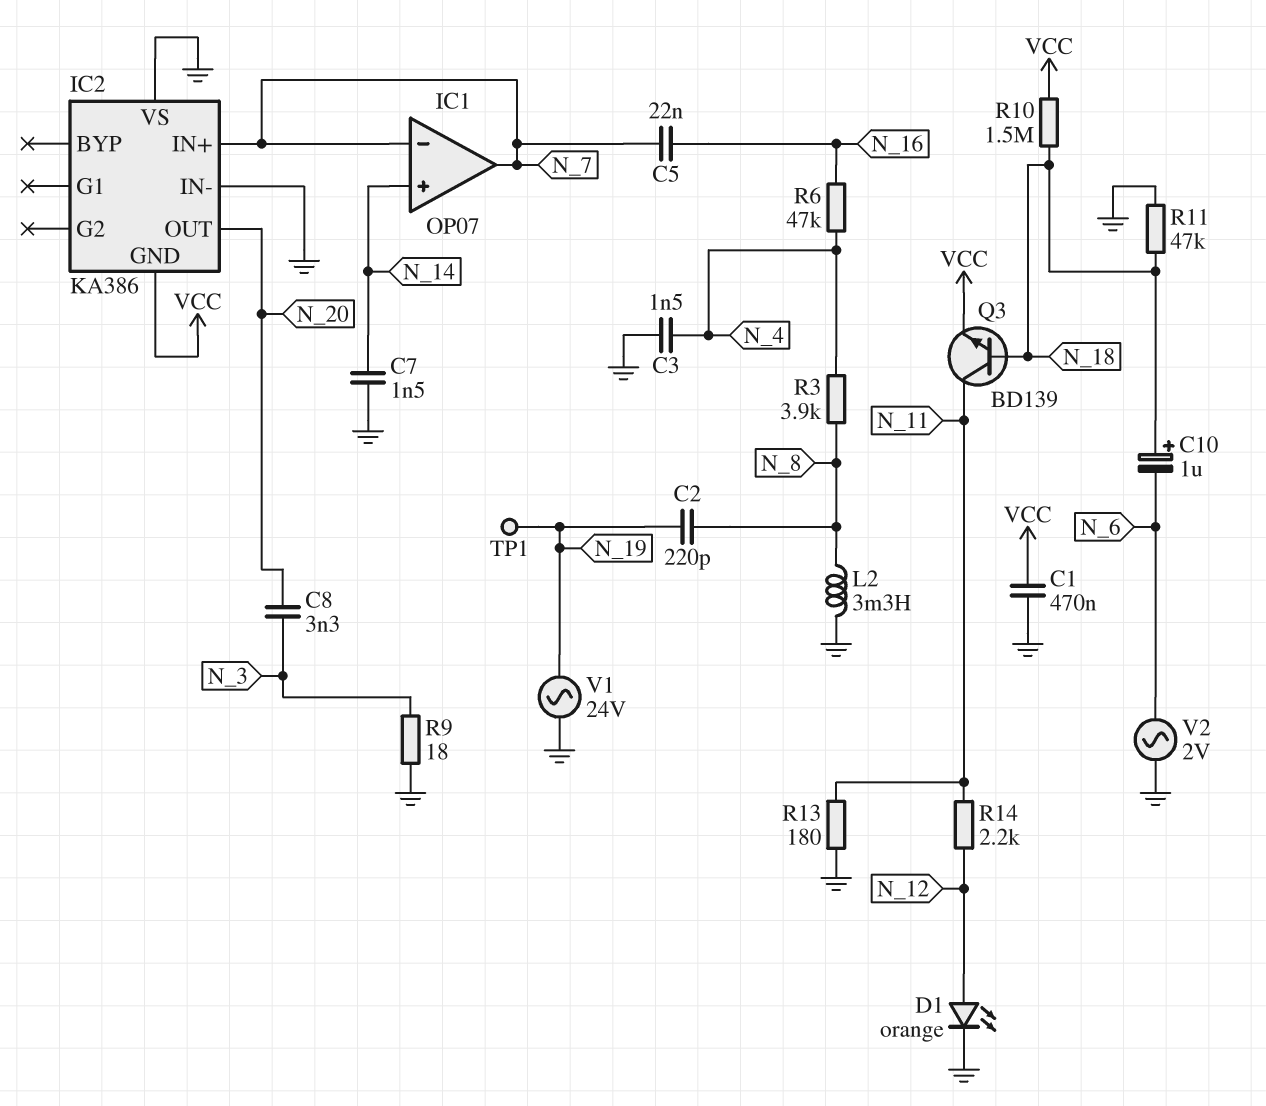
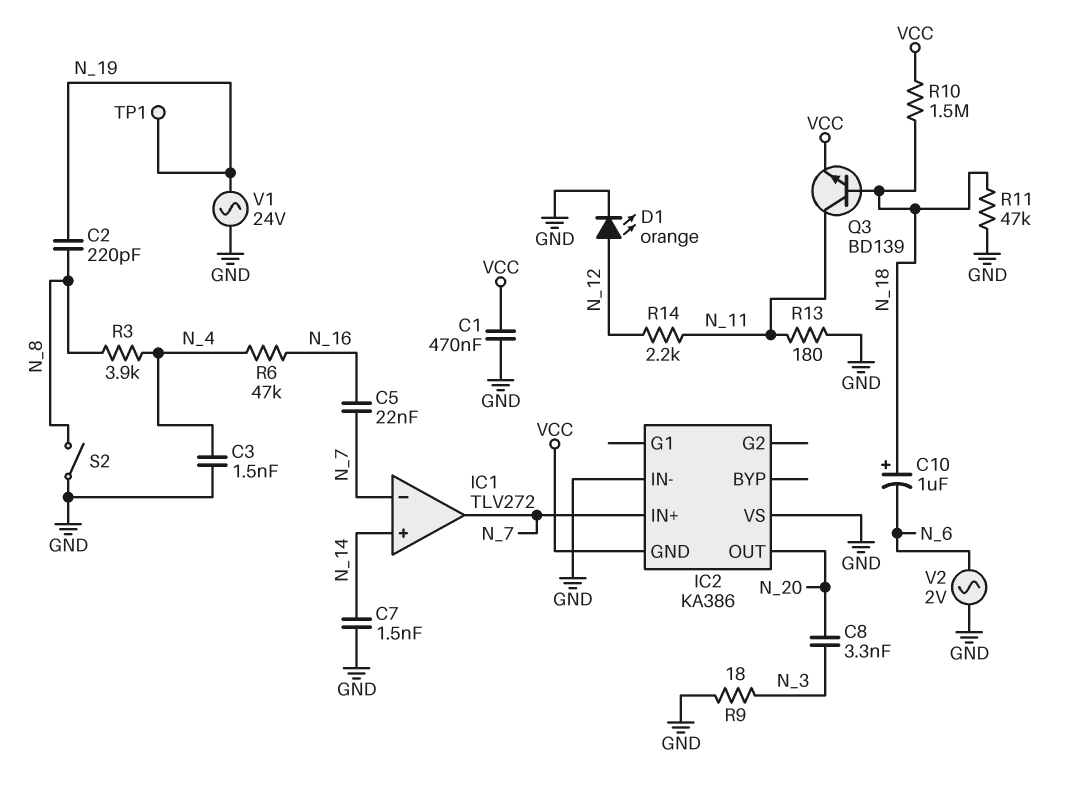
IC1: OP07 -> TLV272
L2: 3.3mH (GND, N_8) -> none
S2: none -> switch (GND, N_8)

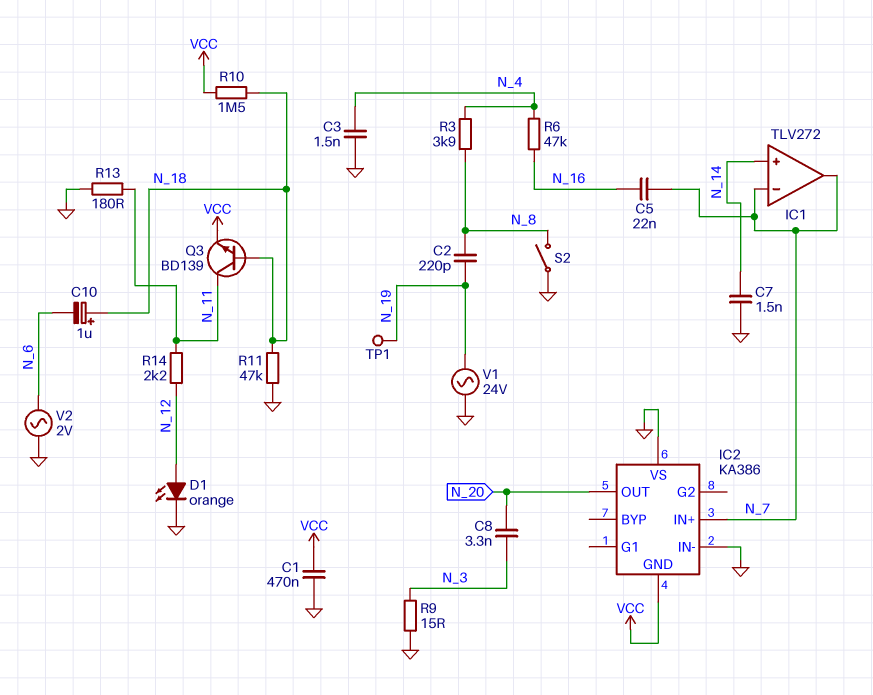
R9: 18 (GND, N_3) -> 15 (GND, N_3)

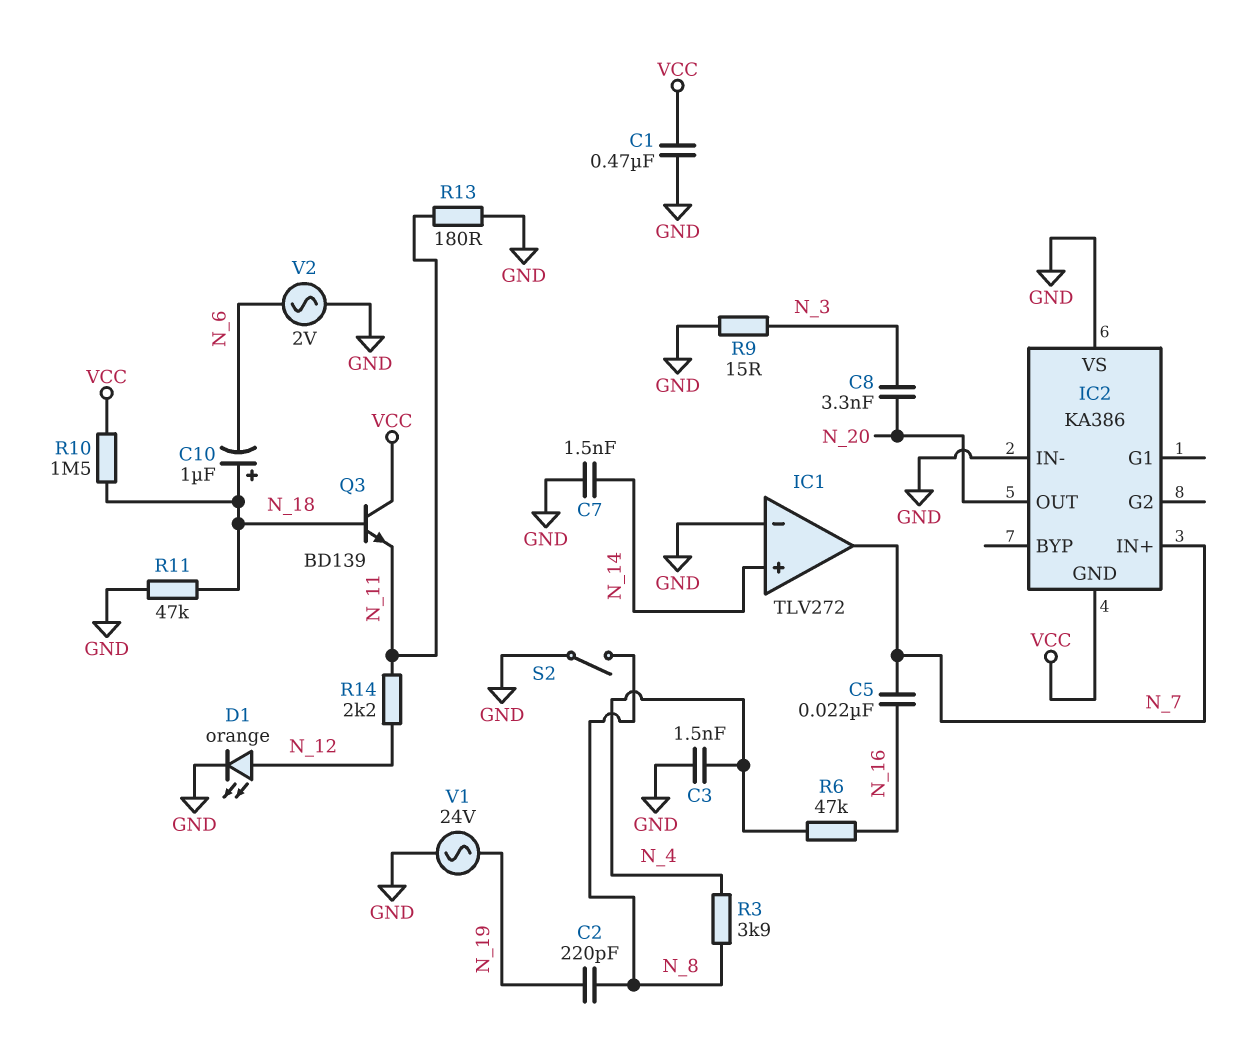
IC1 pin in-: N_7 -> GND
Q3: NPN BD139 (B N_18, C N_11, E VCC) -> NPN BD139 (B N_18, C VCC, E N_11)
TP1: test point (N_19) -> none

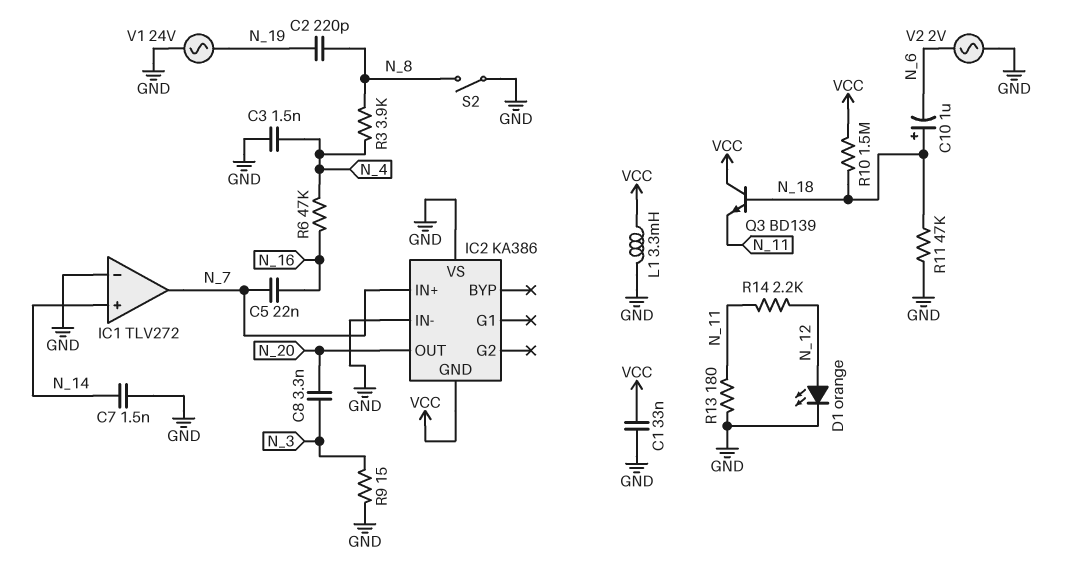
C1: 470nF (GND, VCC) -> 33nF (GND, VCC)
L1: none -> 3.3mH (GND, VCC)

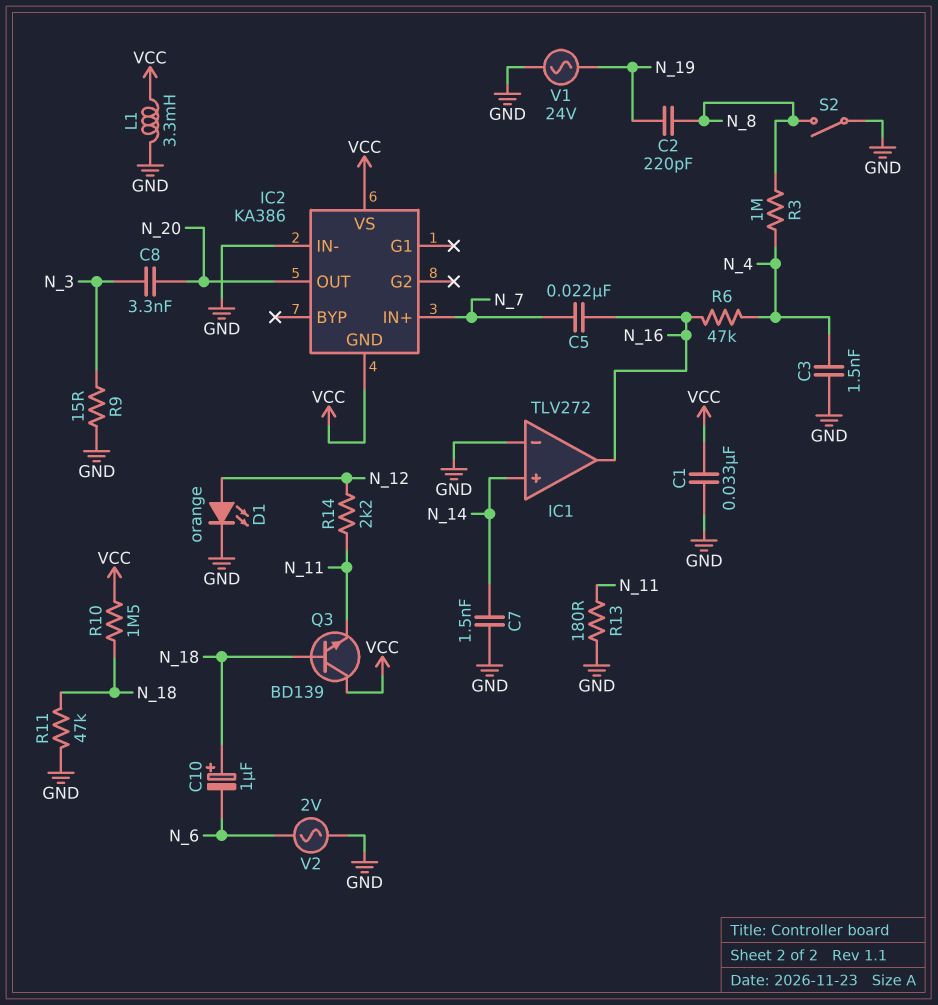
IC1 pin out: N_7 -> N_16
IC2 pin VS: GND -> VCC
R3: 3.9k (N_4, N_8) -> 1M (N_4, N_8)

